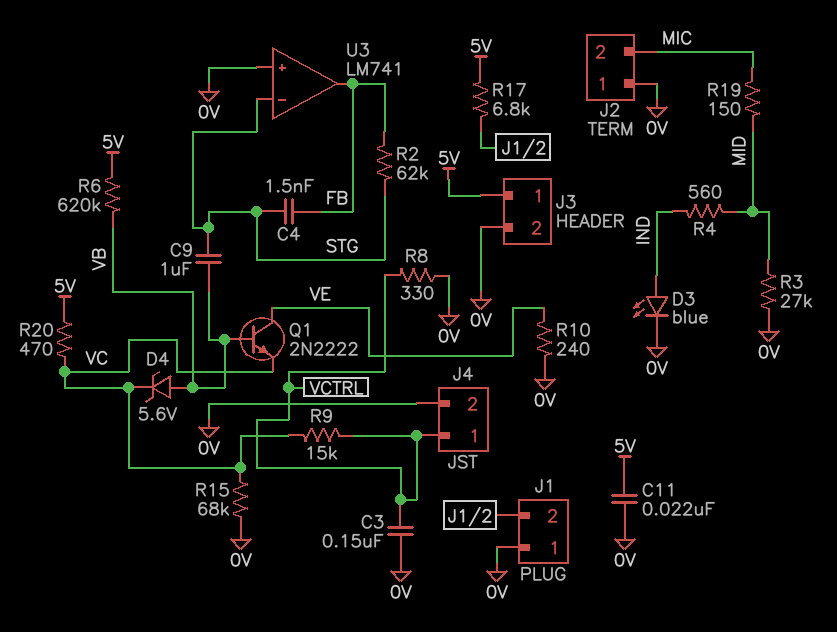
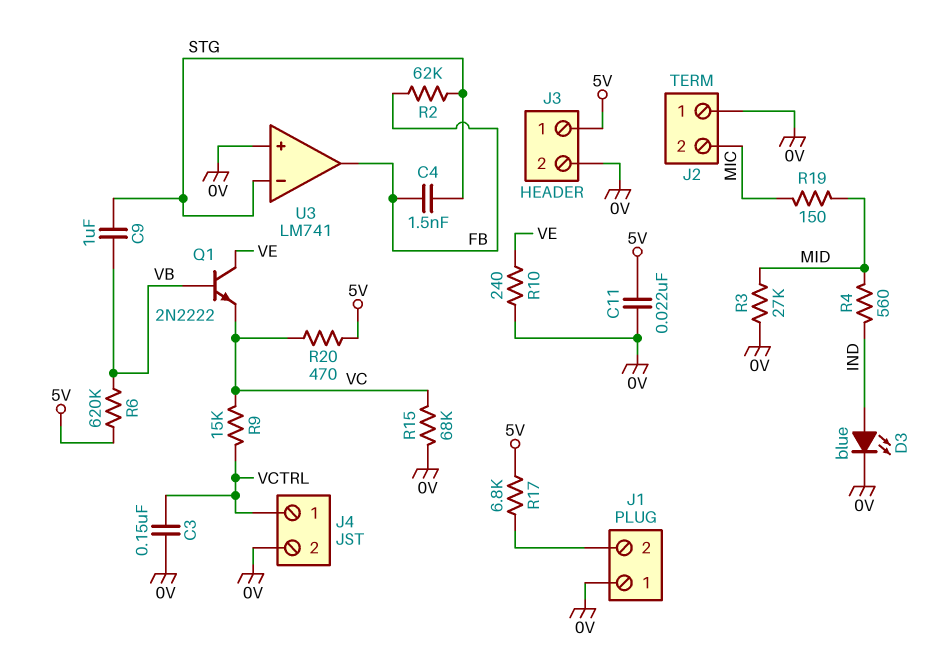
D4: zener 5.6V (A VB, K VC) -> none
R8: 330 (0V, VCTRL) -> none

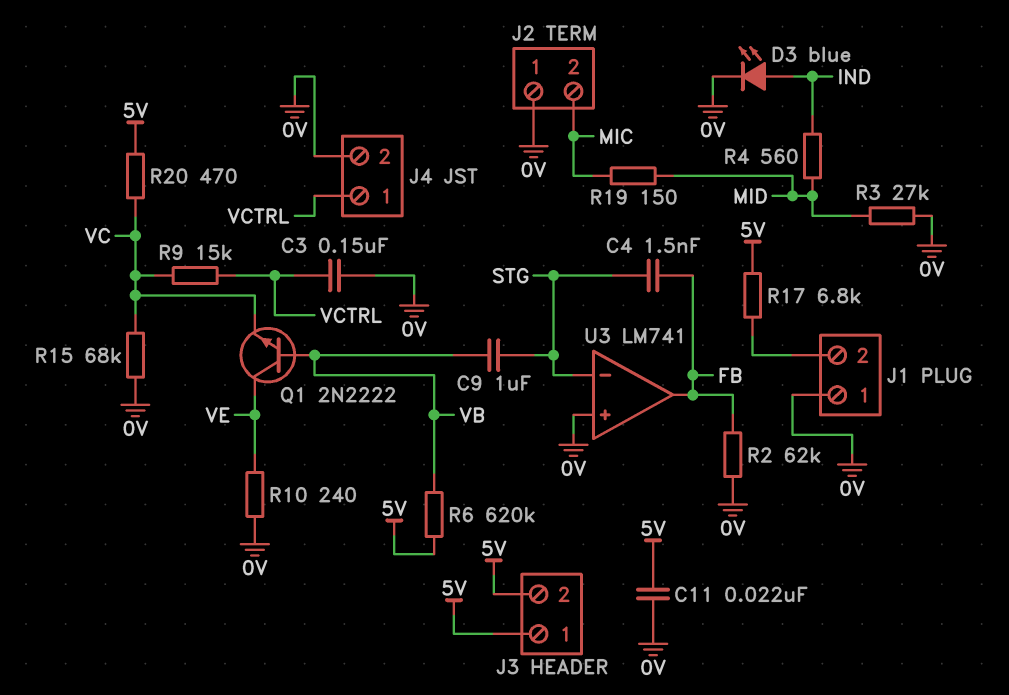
J3 pin 2: 0V -> 5V
R2: 62k (FB, STG) -> 62k (0V, FB)

